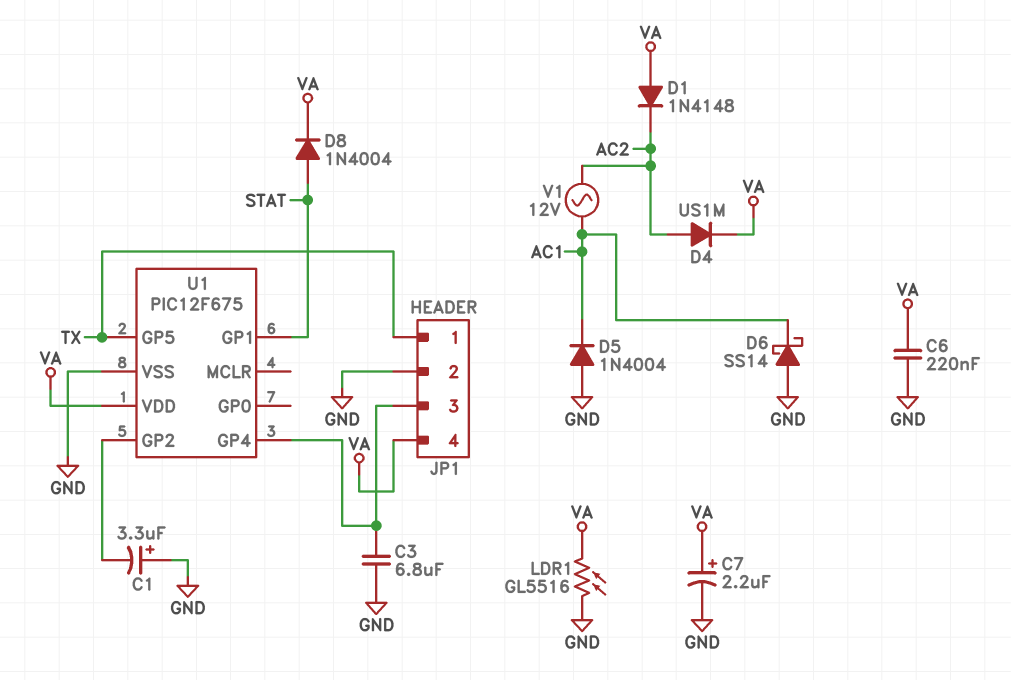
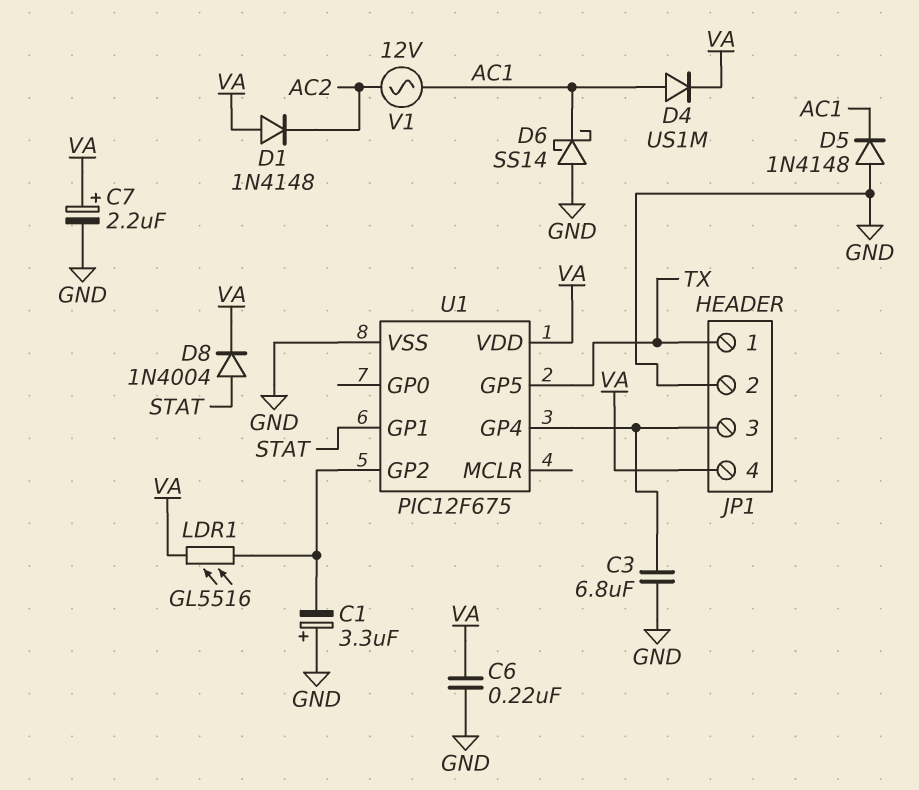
D4: diode US1M (A AC2, K VA) -> diode US1M (A AC1, K VA)
D5: diode 1N4004 (A GND, K AC1) -> diode 1N4148 (A GND, K AC1)
LDR1: GL5516 (GND, VA) -> GL5516 (U1/GP2, VA)

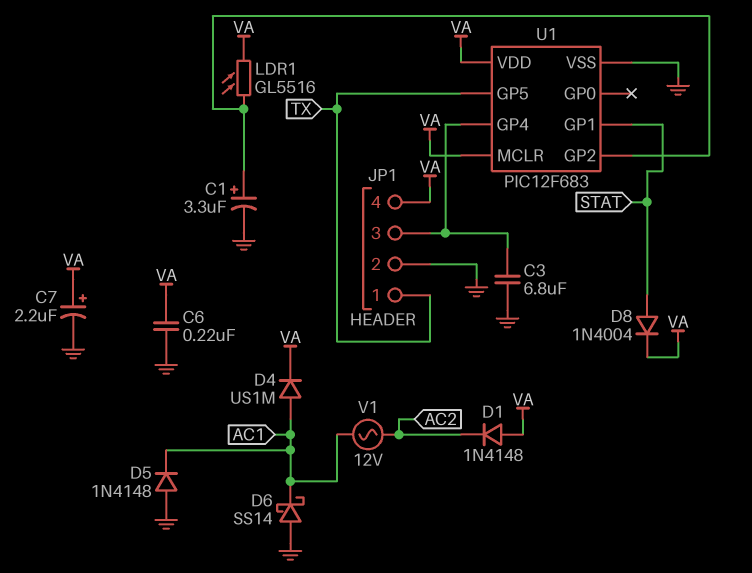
C1: 3.3uF (plus GND, minus U1/GP2) -> 3.3uF (plus U1/GP2, minus GND)
U1: PIC12F675 -> PIC12F683
U1 pin MCLR: none -> VA

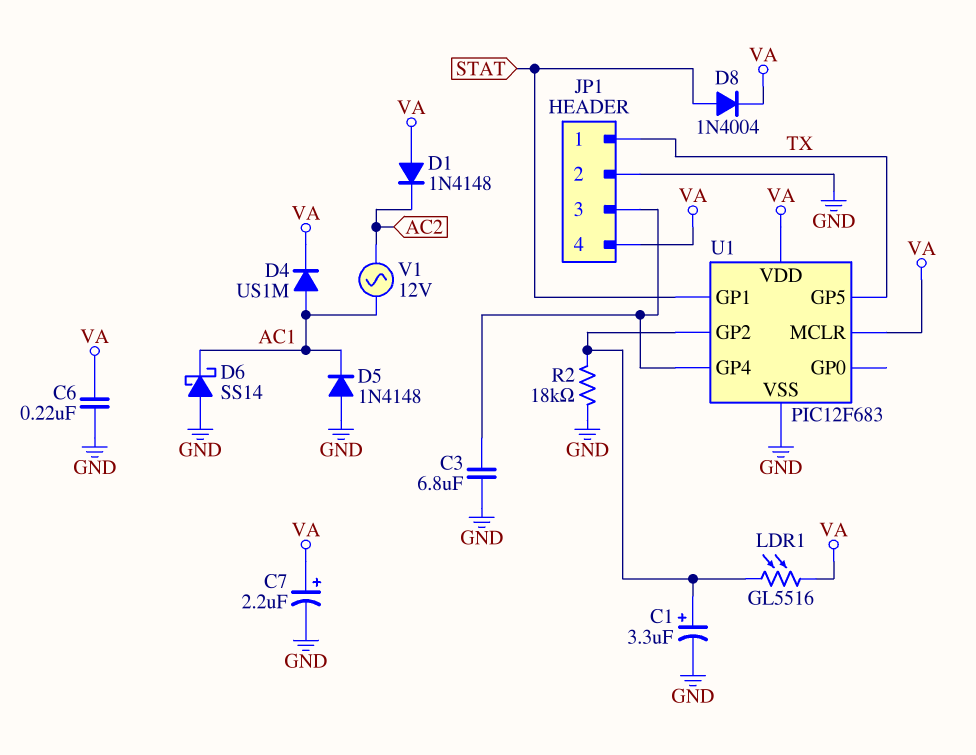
R2: none -> 18k (GND, U1/GP2)

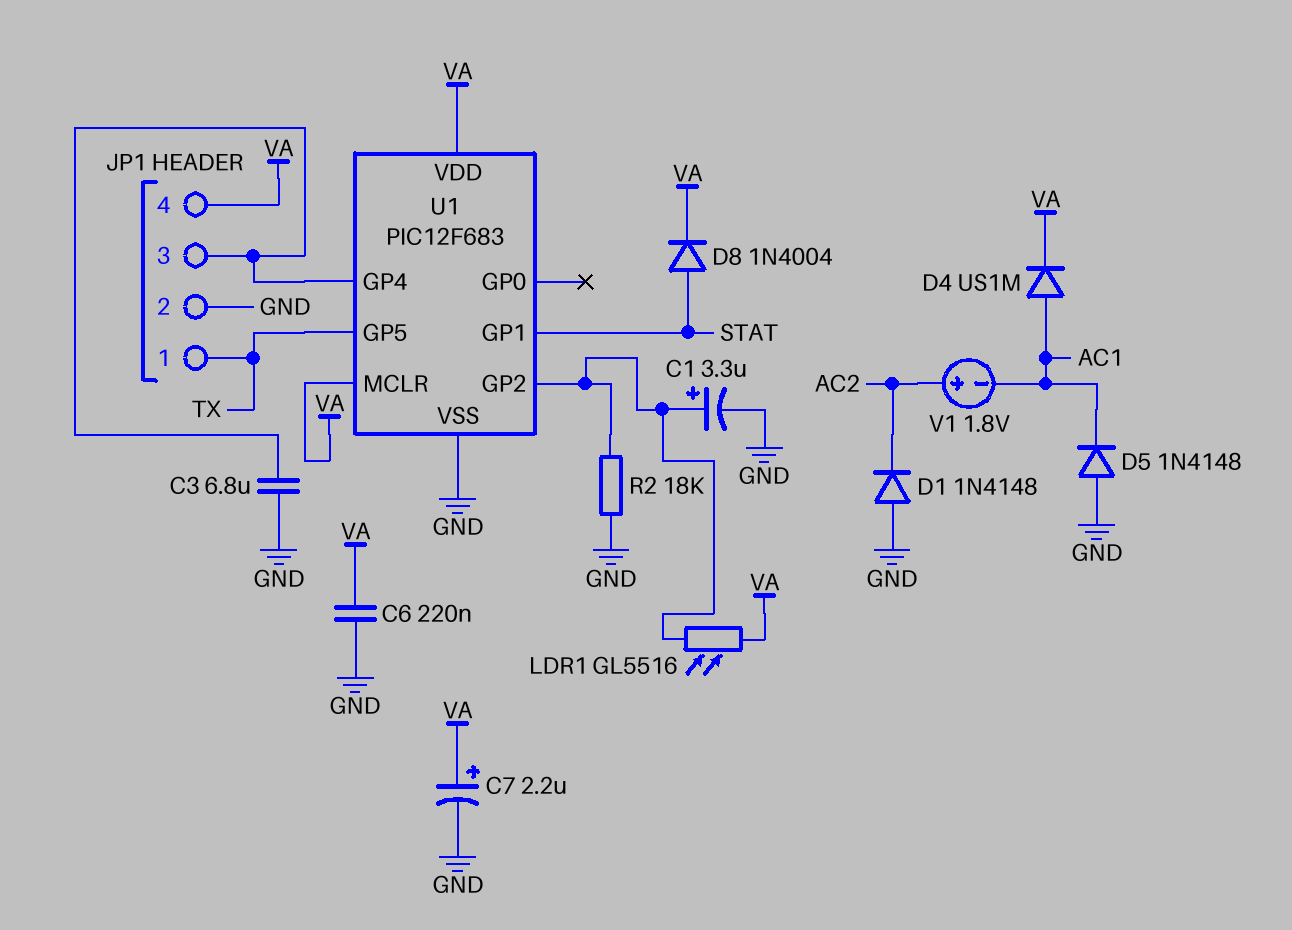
D1: diode 1N4148 (A VA, K AC2) -> diode 1N4148 (A GND, K AC2)
D6: schottky SS14 (A GND, K AC1) -> none
V1: AC 12V (AC1, AC2) -> 1.8V (plus AC2, minus AC1)

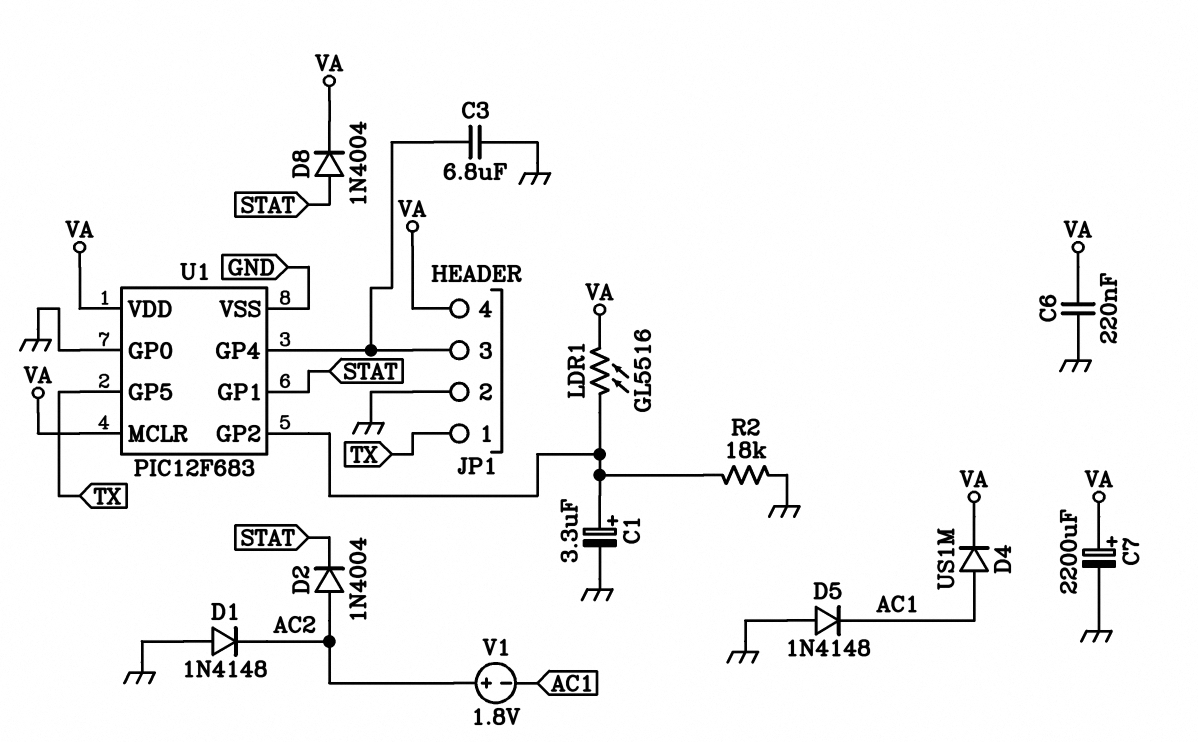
C7: 2.2uF (plus VA, minus GND) -> 2200uF (plus VA, minus GND)
D2: none -> diode 1N4004 (A AC2, K STAT)
U1 pin GP0: none -> GND

